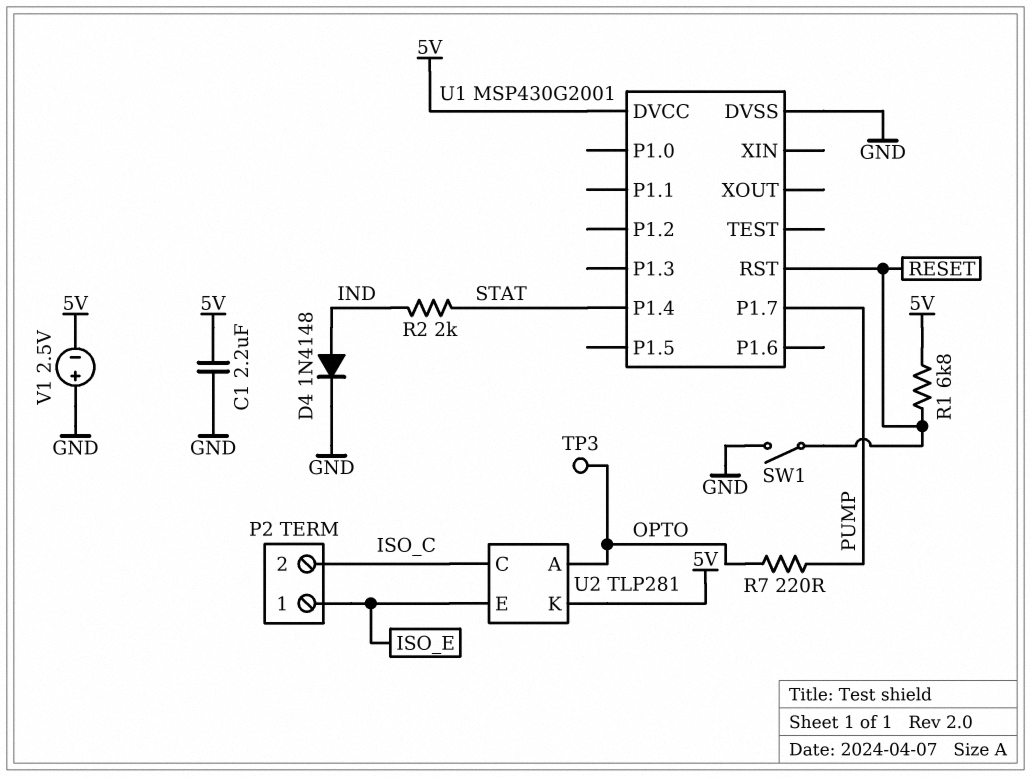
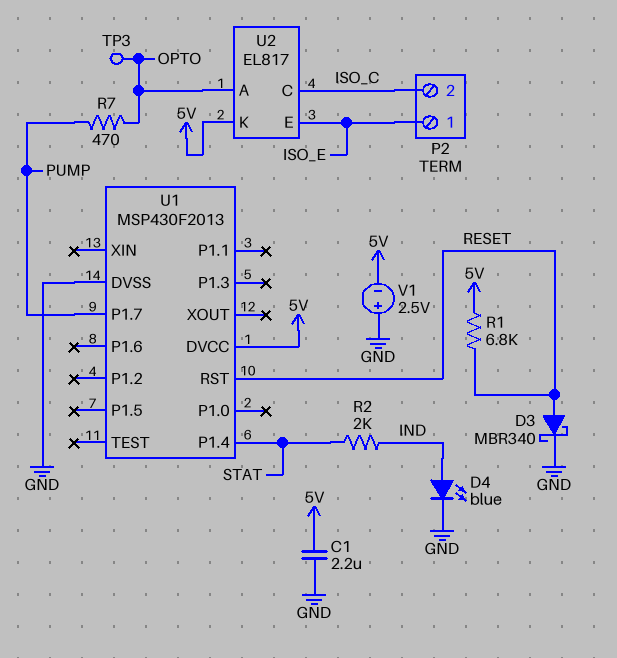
D3: none -> schottky MBR340 (A RESET, K GND)
D4: diode 1N4148 (A IND, K GND) -> LED blue (A IND, K GND)
R7: 220 (OPTO, PUMP) -> 470 (OPTO, PUMP)
SW1: switch (GND, RESET) -> none
U1: MSP430G2001 -> MSP430F2013
U2: TLP281 -> EL817

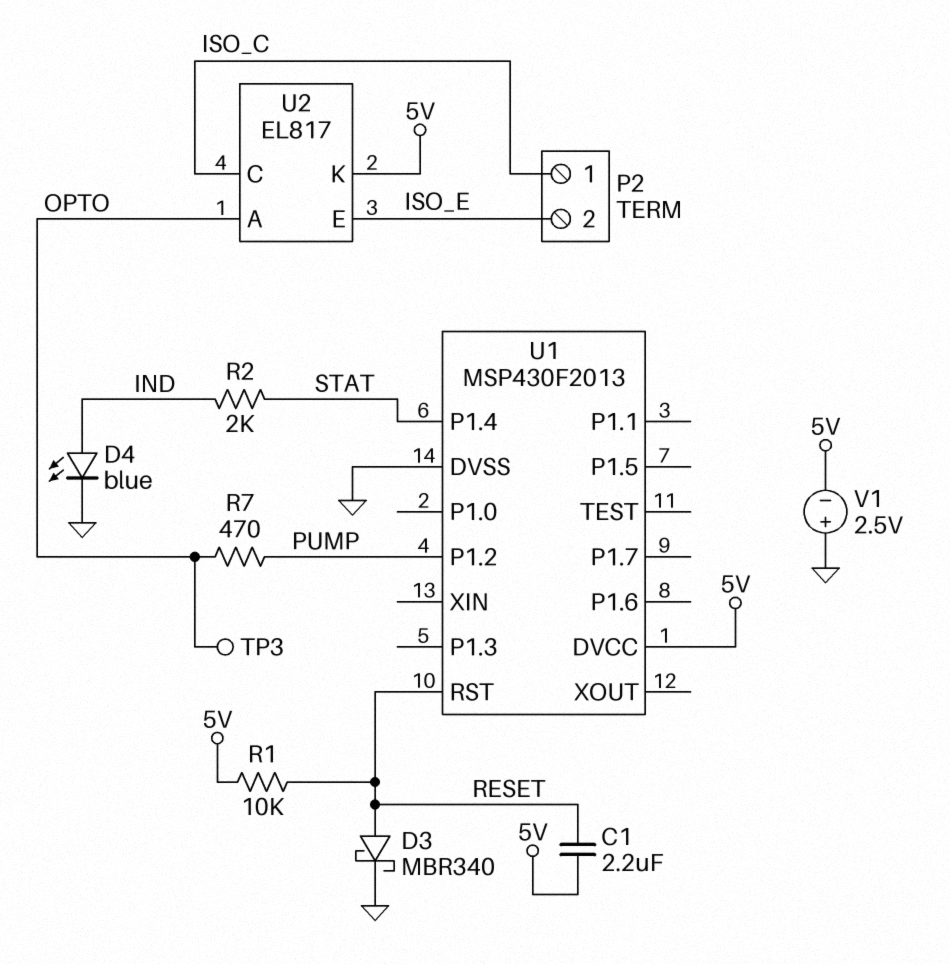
C1: 2.2uF (5V, GND) -> 2.2uF (5V, RESET)
P2 pin 1: ISO_E -> ISO_C
P2 pin 2: ISO_C -> ISO_E
R1: 6.8k (5V, RESET) -> 10k (5V, RESET)
U1 pin P1.2: none -> PUMP
U1 pin P1.7: PUMP -> none

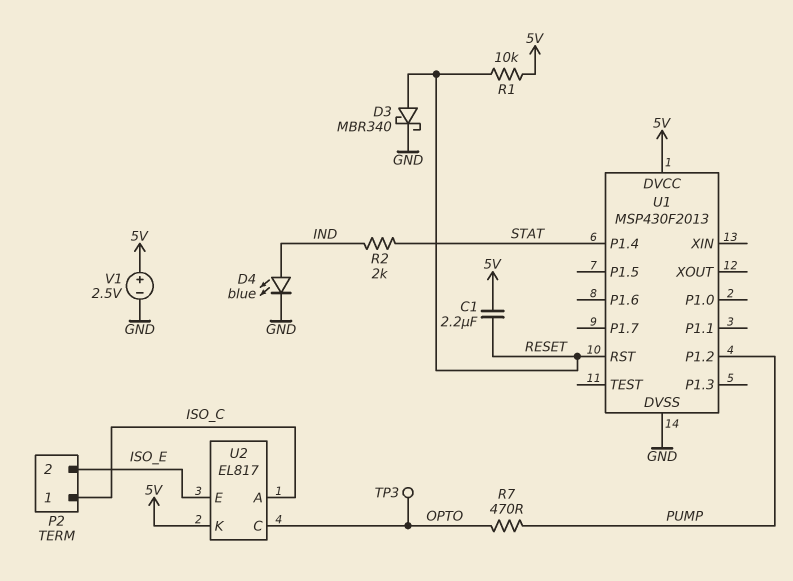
U2 pin A: OPTO -> ISO_C
U2 pin C: ISO_C -> OPTO
V1: 2.5V (plus GND, minus 5V) -> 2.5V (plus 5V, minus GND)

